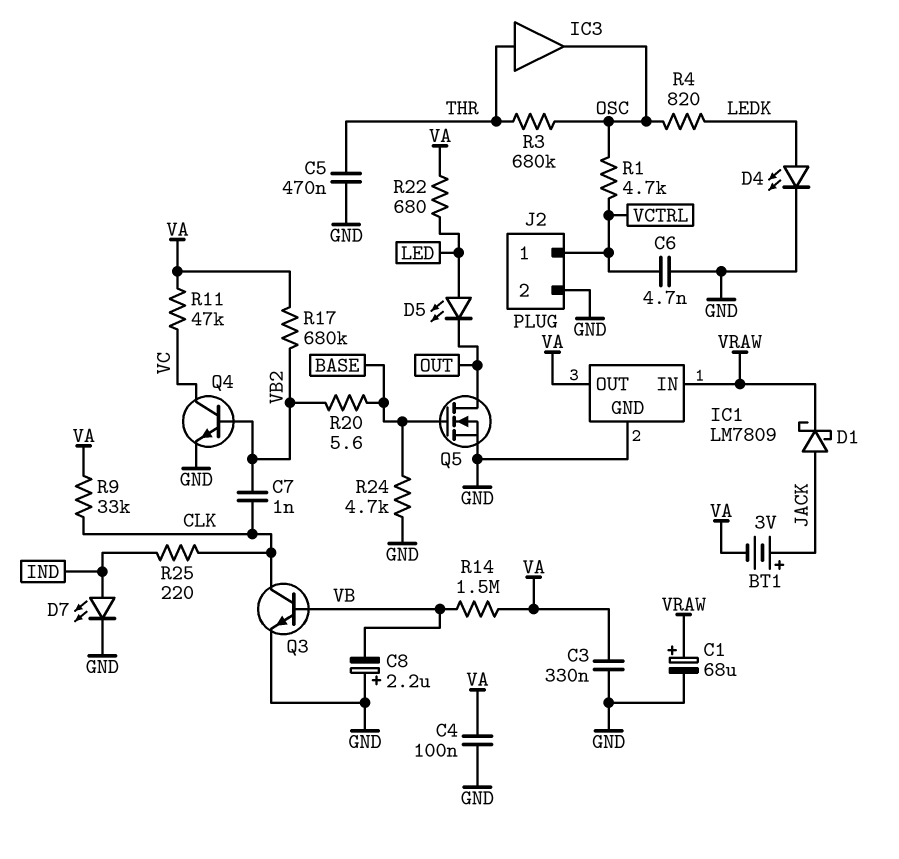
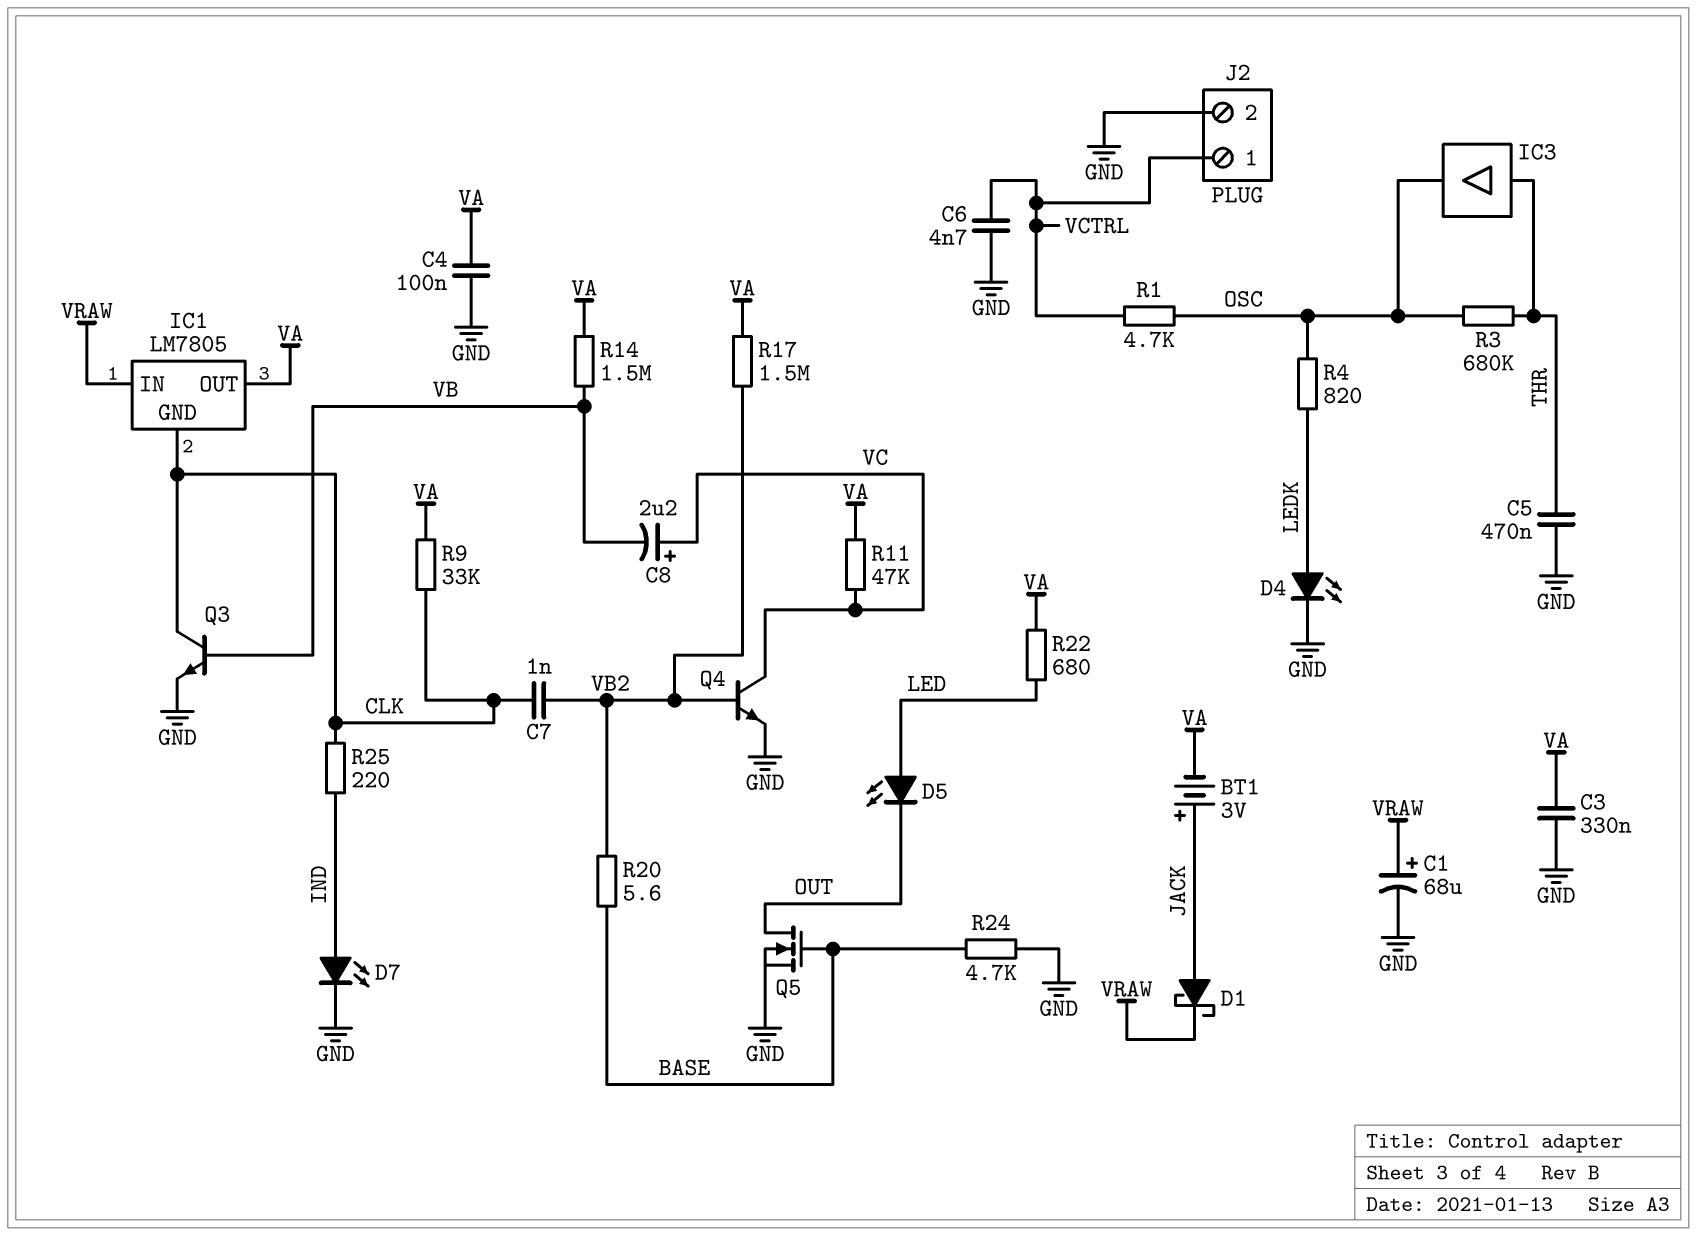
C8: 2.2uF (plus GND, minus VB) -> 2.2uF (plus VC, minus VB)
IC1: LM7809 -> LM7805
IC1 pin GND: GND -> CLK
R17: 680k (VA, VB2) -> 1.5M (VA, VB2)

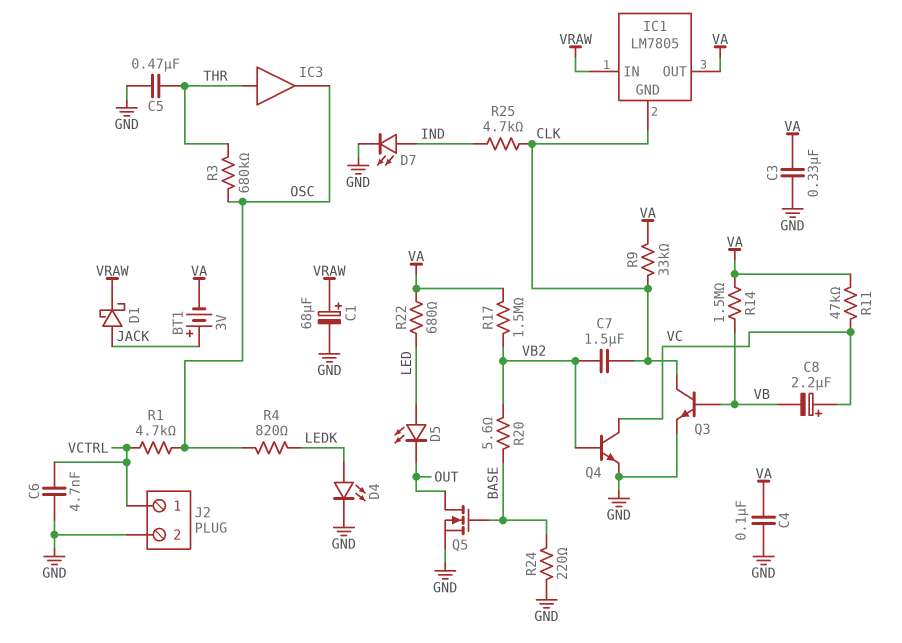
C7: 1nF (CLK, VB2) -> 1.5uF (CLK, VB2)
R24: 4.7k (BASE, GND) -> 220 (BASE, GND)
R25: 220 (CLK, IND) -> 4.7k (CLK, IND)

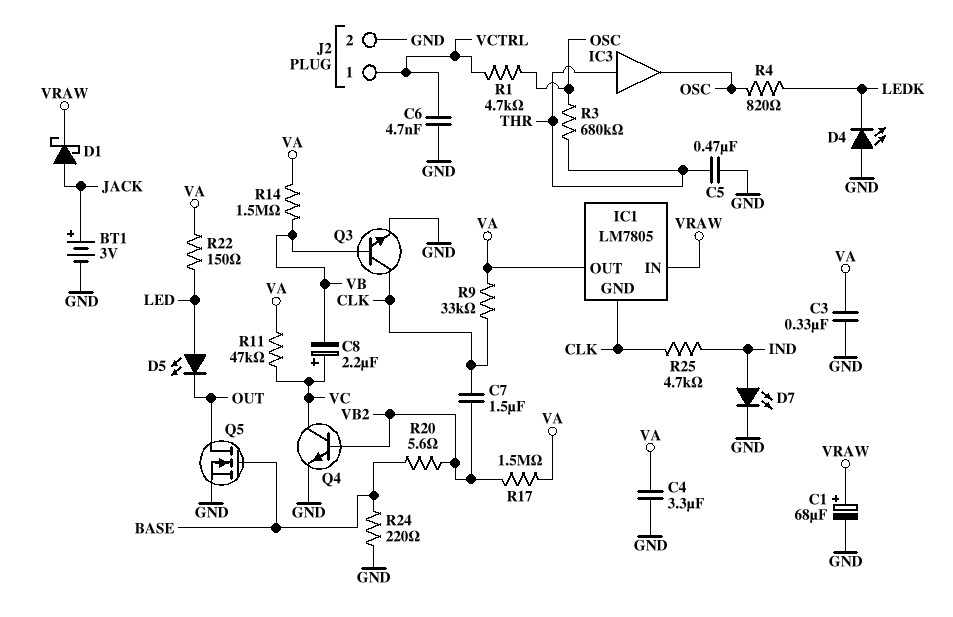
BT1: 3V (plus JACK, minus VA) -> 3V (plus JACK, minus GND)
C4: 100nF (GND, VA) -> 3.3uF (GND, VA)
D4: LED (A LEDK, K GND) -> LED (A GND, K LEDK)
R22: 680 (LED, VA) -> 150 (LED, VA)

